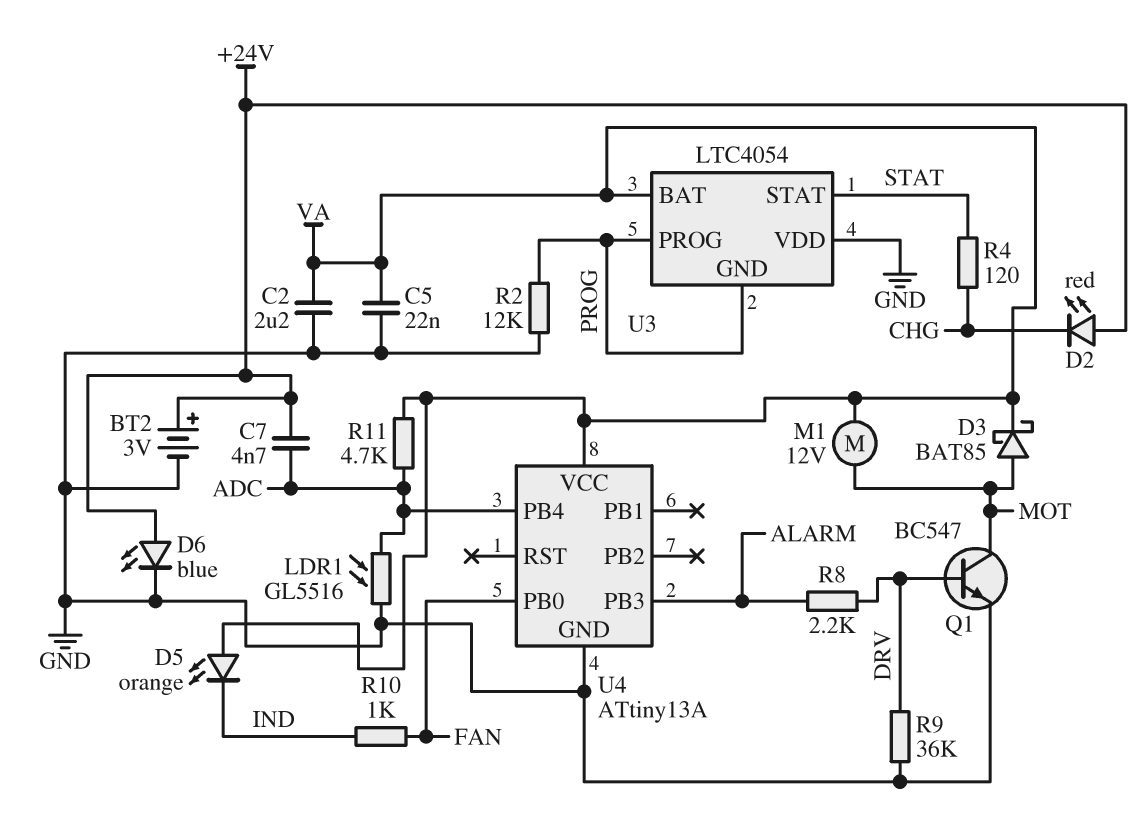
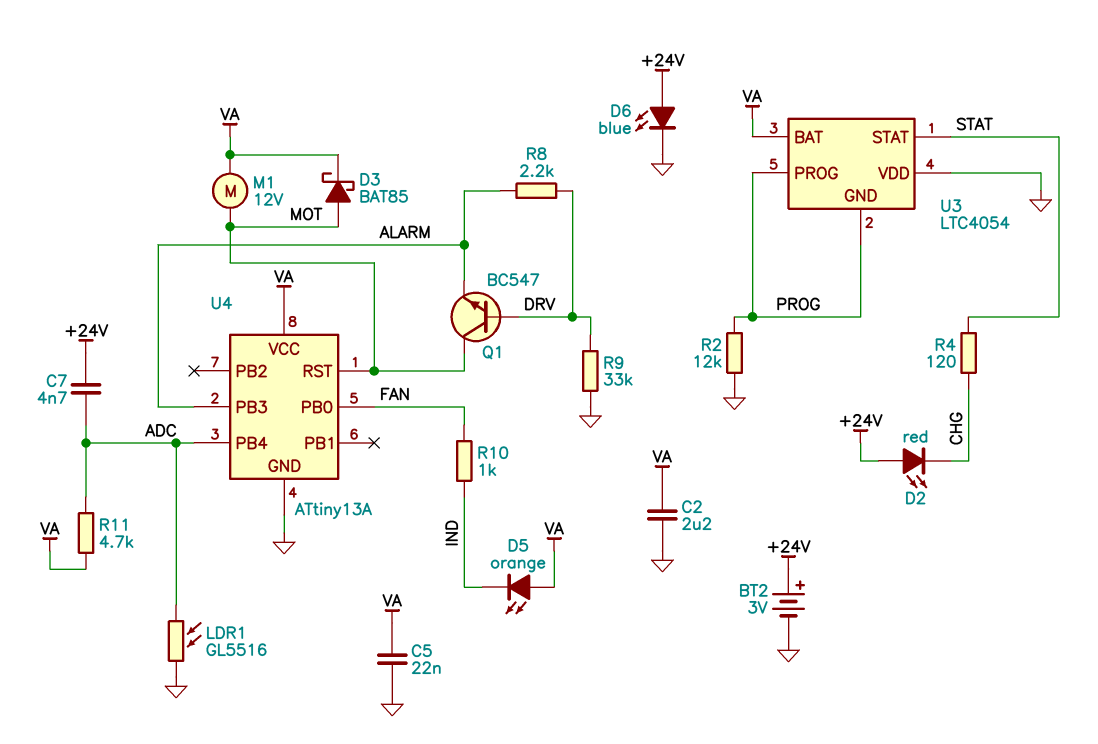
Q1: NPN BC547 (B DRV, C MOT, E GND) -> NPN BC547 (B DRV, C MOT, E ALARM)
R9: 36k (DRV, GND) -> 33k (DRV, GND)
U4 pin RST: none -> MOT

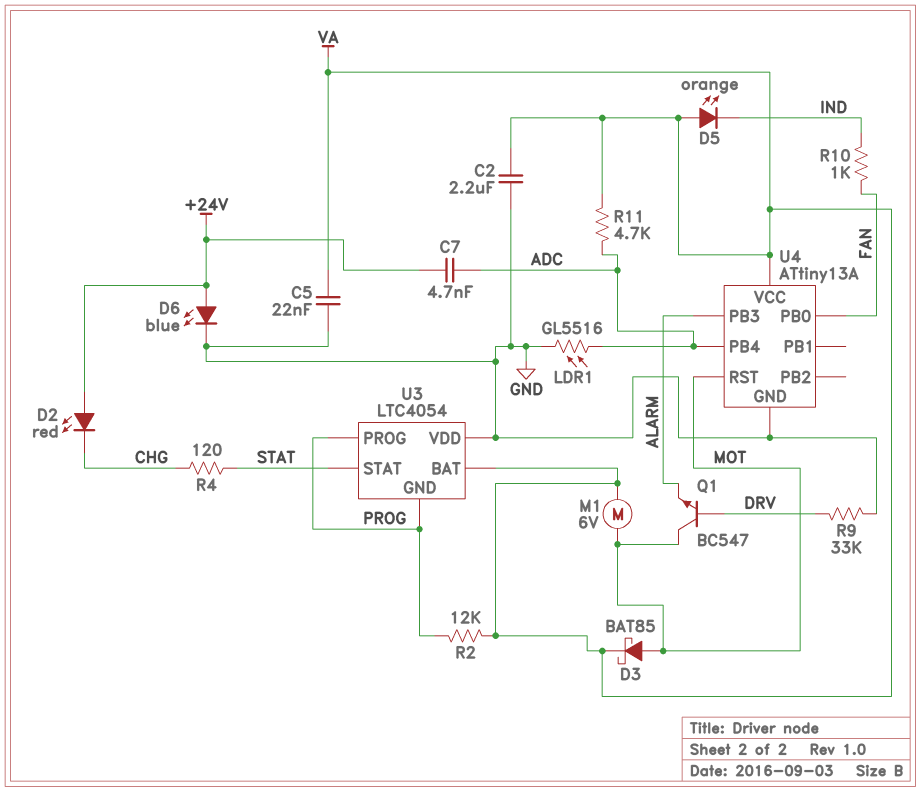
BT2: 3V (plus +24V, minus GND) -> none
M1: motor 12V (MOT, VA) -> motor 6V (MOT, VA)
R2: 12k (GND, PROG) -> 12k (PROG, VA)
R8: 2.2k (ALARM, DRV) -> none

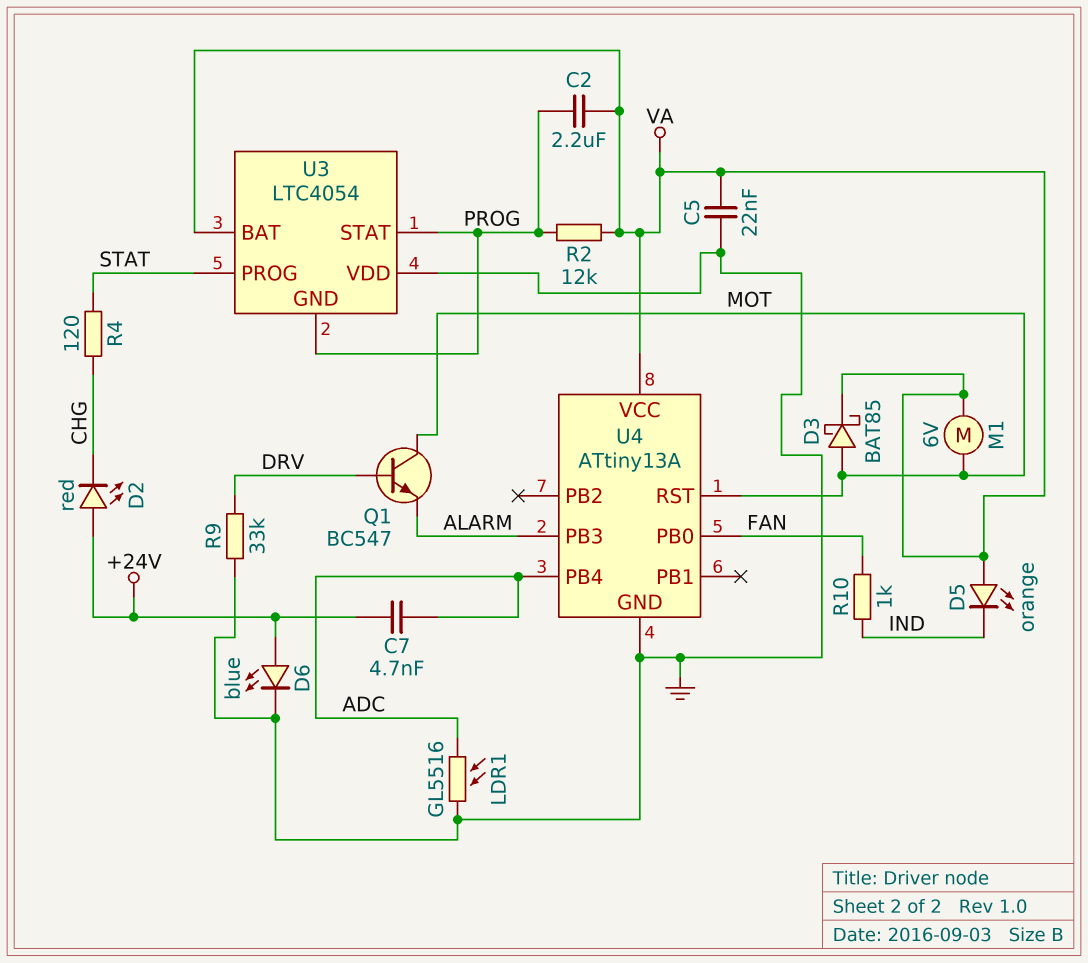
C2: 2.2uF (GND, VA) -> 2.2uF (PROG, VA)
R11: 4.7k (ADC, VA) -> none
U3 pin PROG: PROG -> STAT
U3 pin STAT: STAT -> PROG

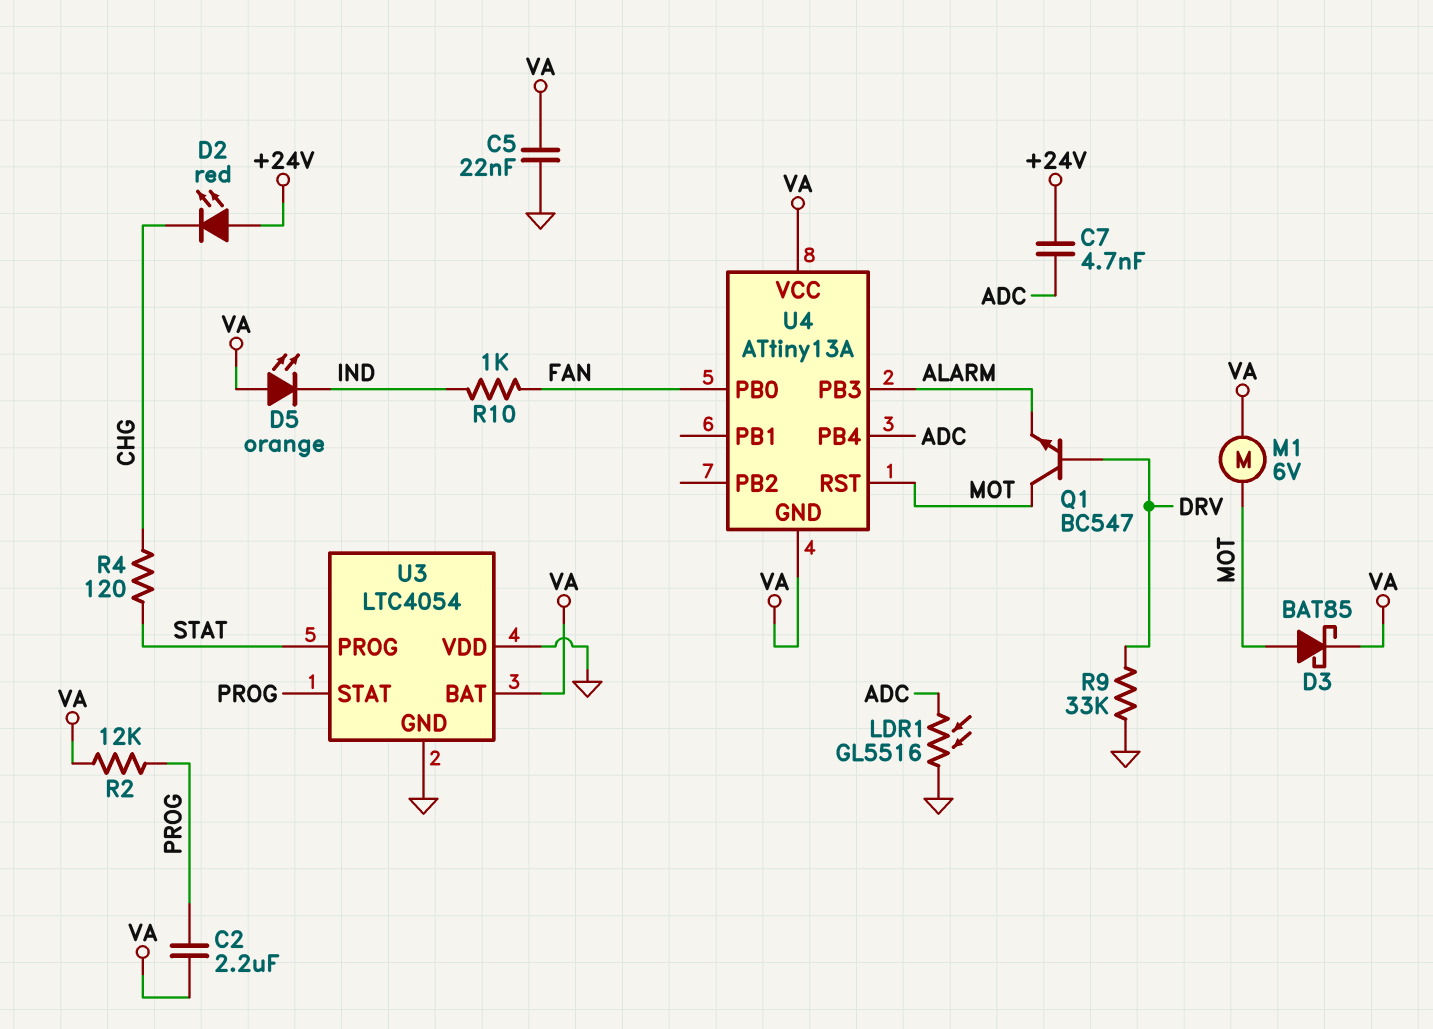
D6: LED blue (A +24V, K GND) -> none
U3 pin GND: PROG -> GND
U4 pin GND: GND -> VA

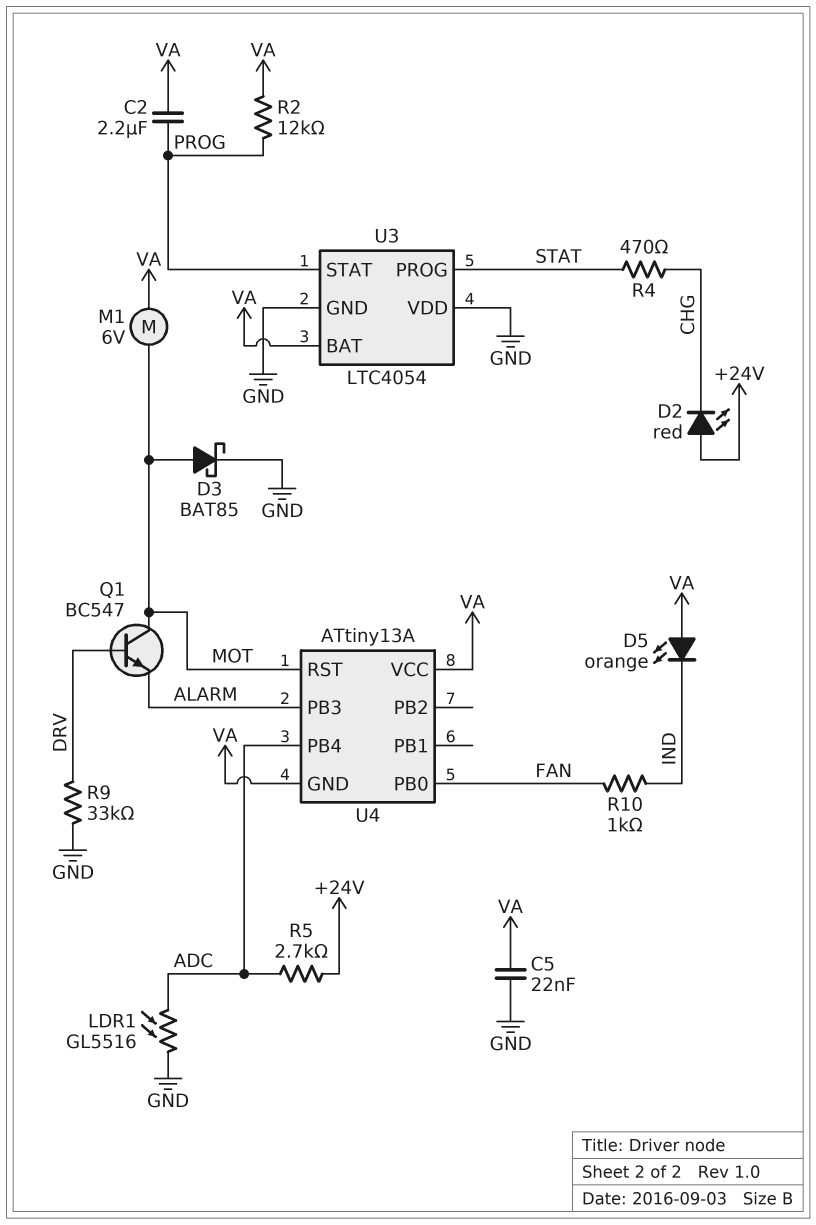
C7: 4.7nF (+24V, ADC) -> none
D3: schottky BAT85 (A MOT, K VA) -> schottky BAT85 (A MOT, K GND)
R4: 120 (CHG, STAT) -> 470 (CHG, STAT)
R5: none -> 2.7k (+24V, ADC)

